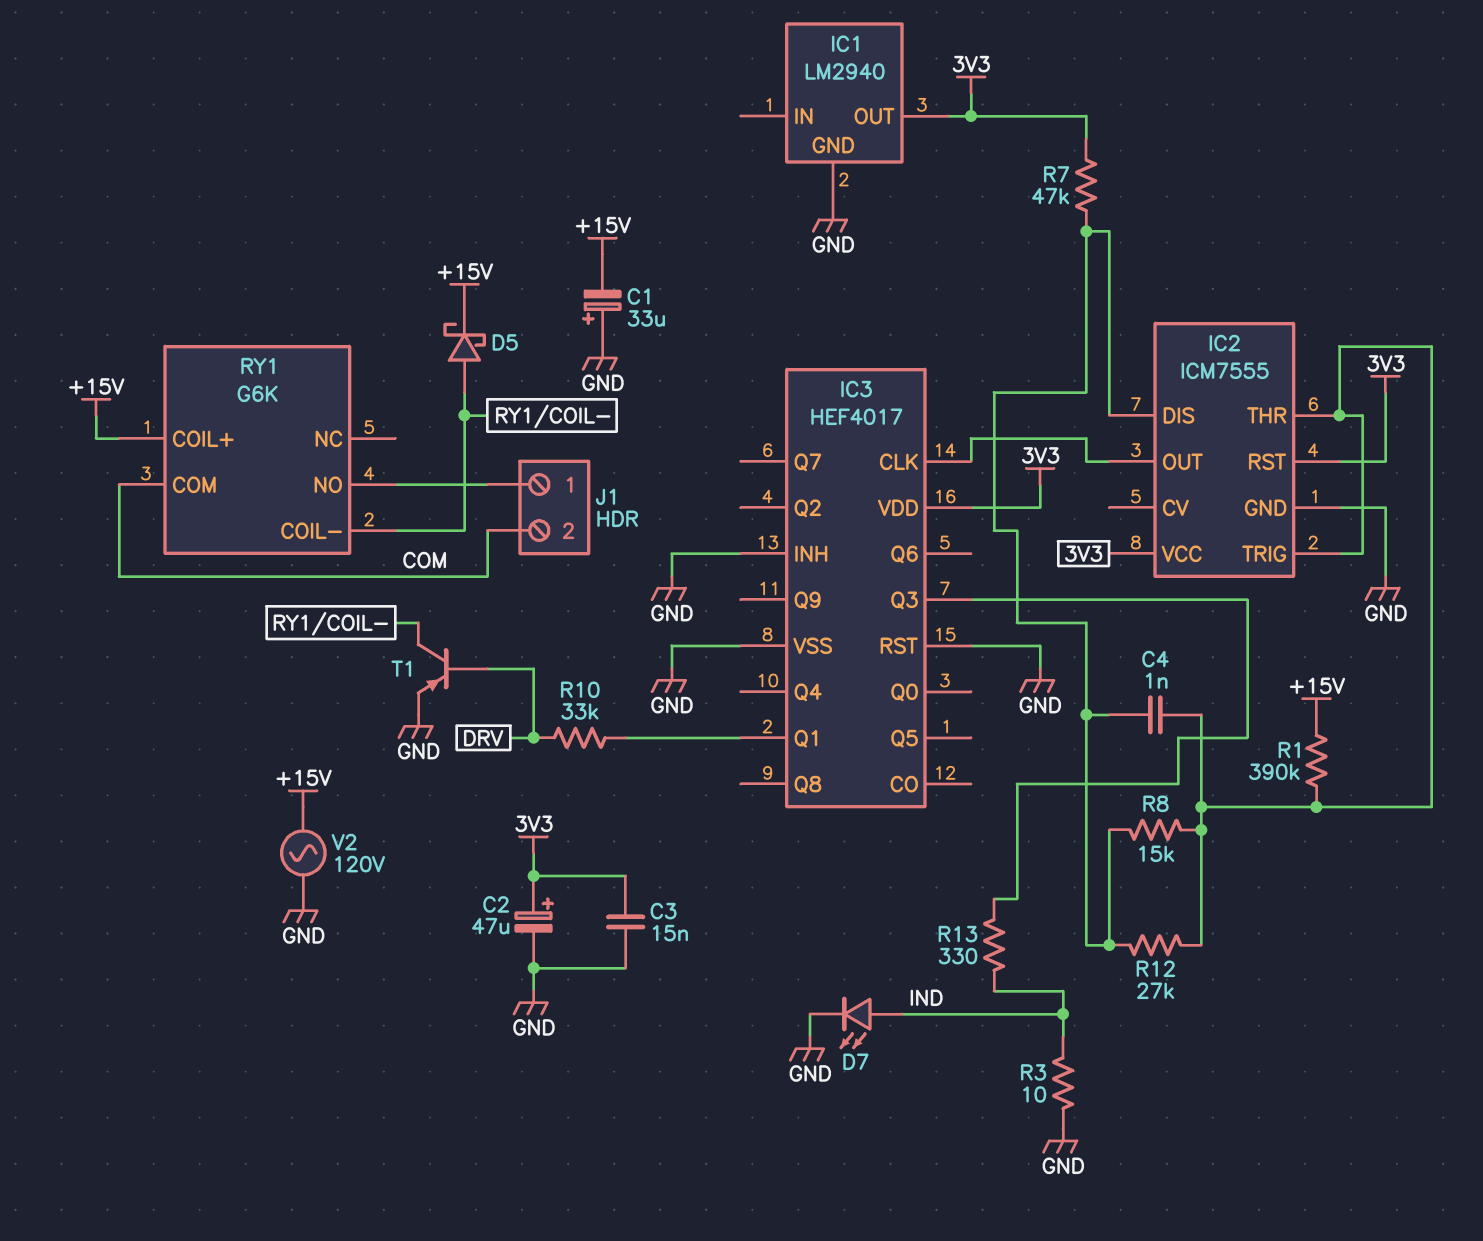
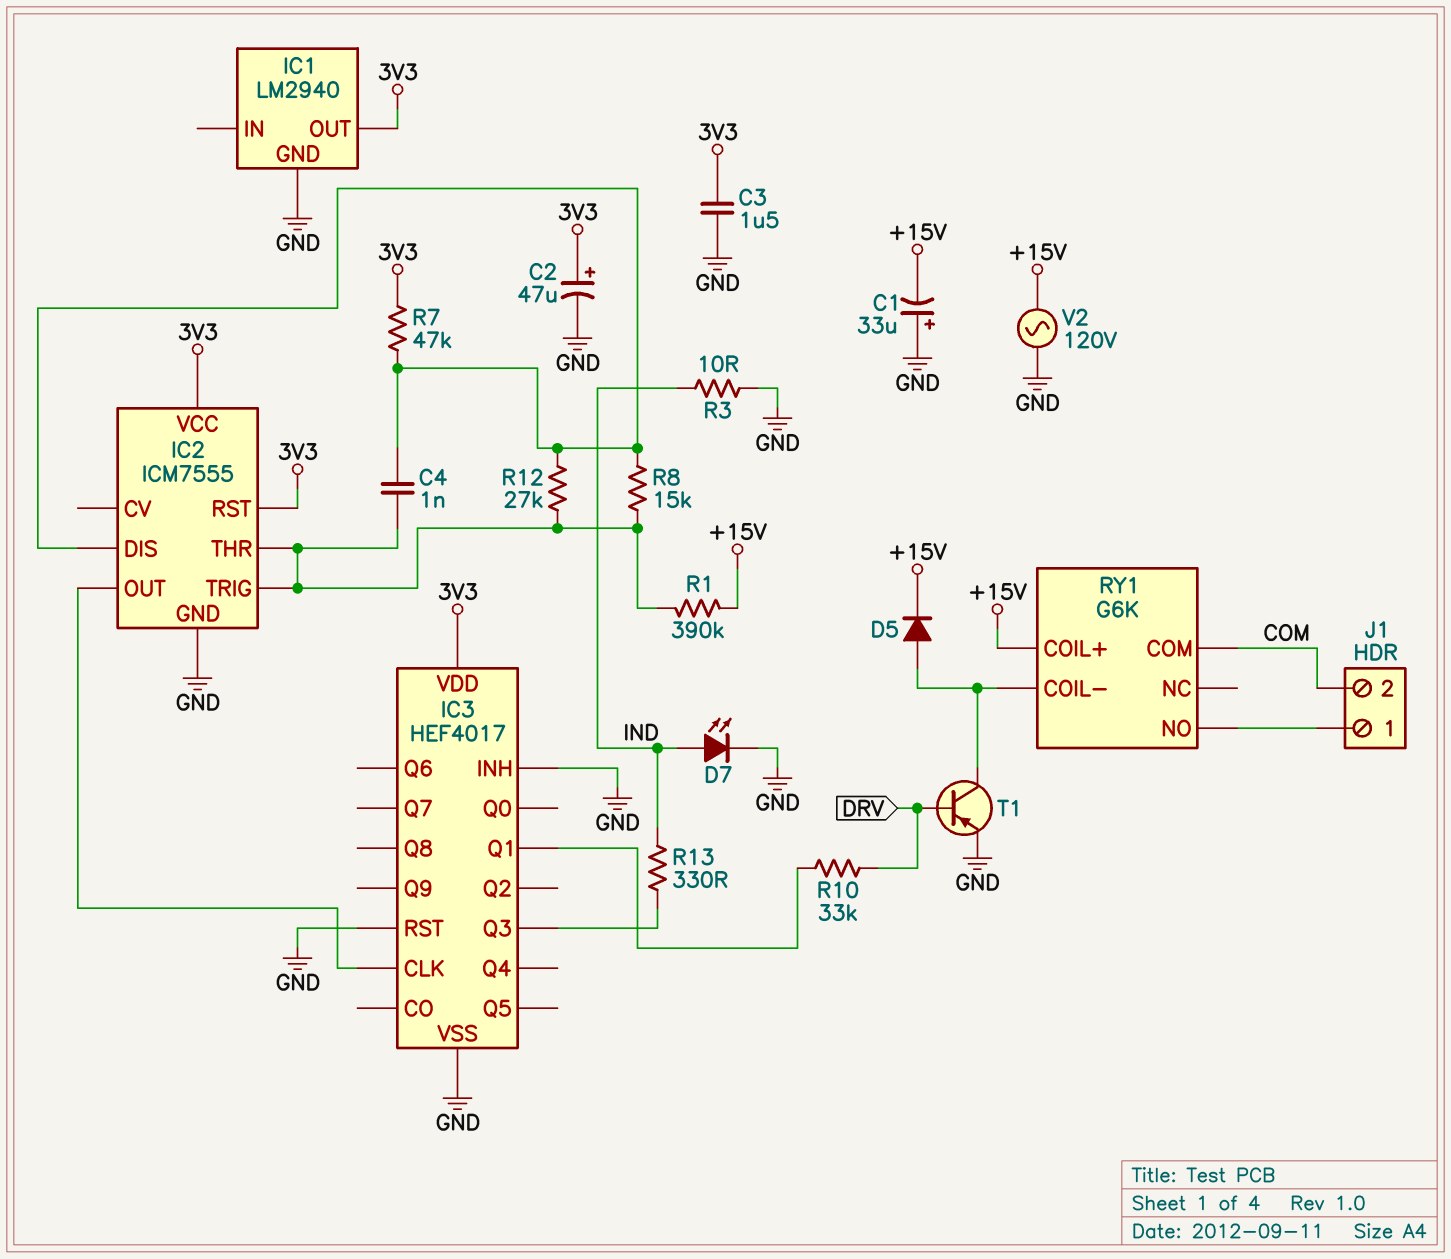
C3: 15nF (3V3, GND) -> 1.5uF (3V3, GND)
D5: schottky (A RY1/COIL-, K +15V) -> diode (A RY1/COIL-, K +15V)

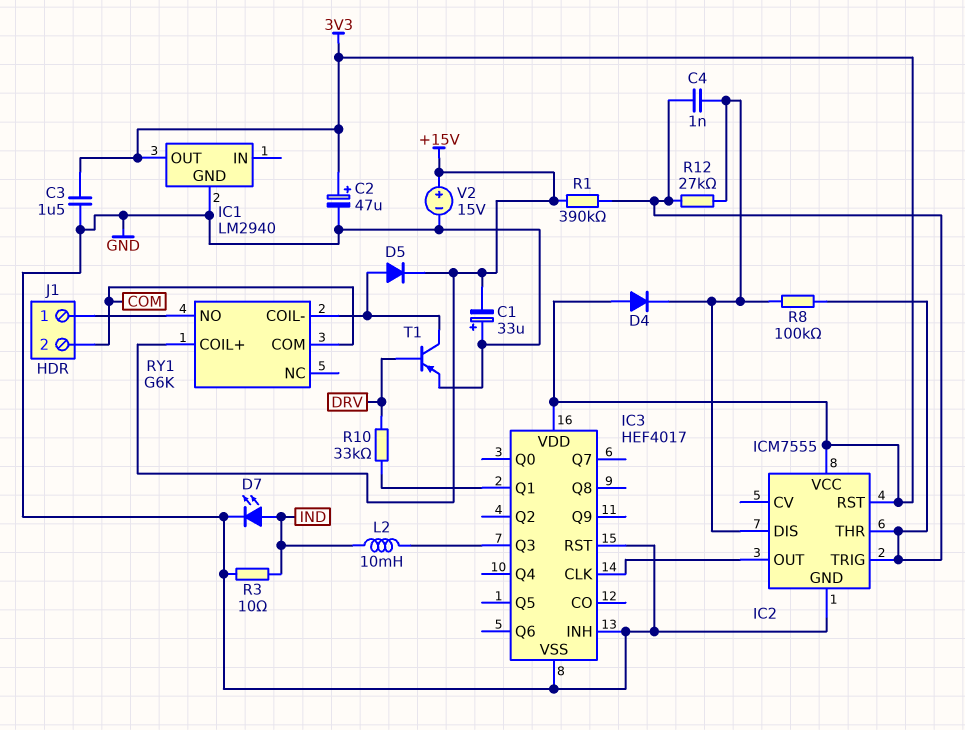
D4: none -> diode (A 3V3, K IC2/DIS)
L2: none -> 10mH (IC3/Q3, IND)
R7: 47k (3V3, IC2/DIS) -> none
R8: 15k (IC2/DIS, IC2/THR) -> 100k (IC2/DIS, IC2/THR)
R13: 330 (IC3/Q3, IND) -> none
V2: AC 120V (+15V, GND) -> 15V (plus +15V, minus GND)

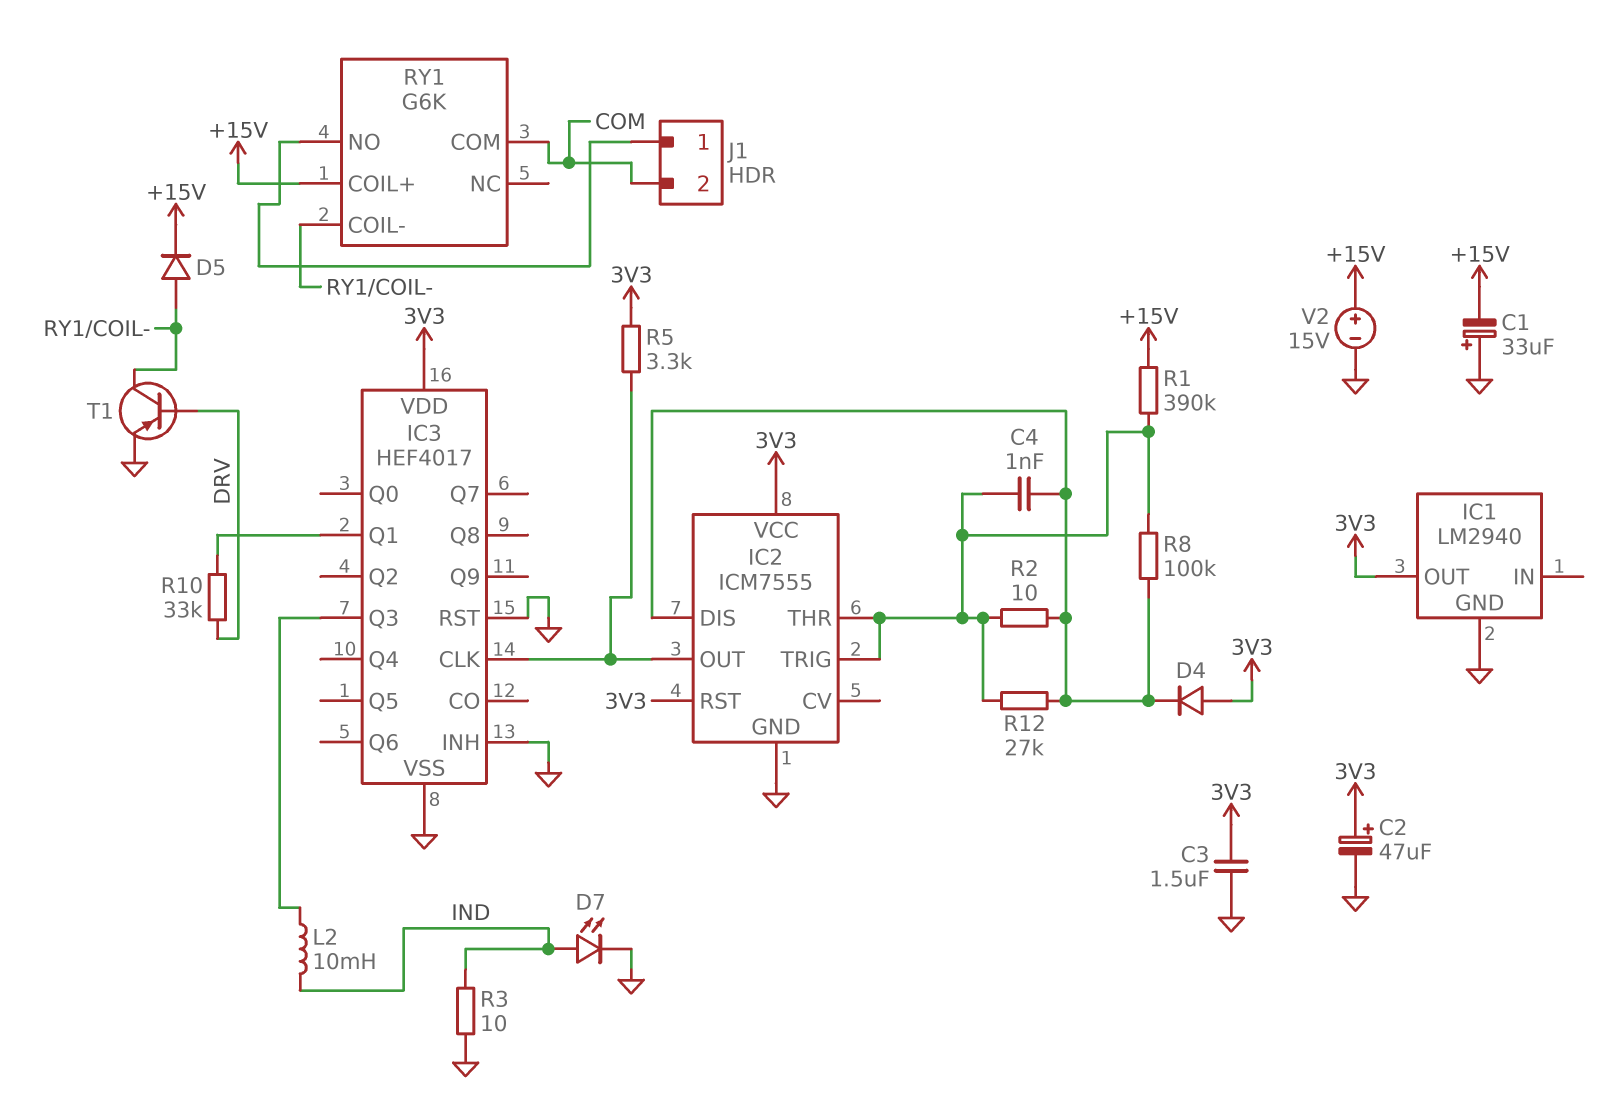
R2: none -> 10 (IC2/DIS, IC2/THR)
R5: none -> 3.3k (3V3, IC2/OUT)

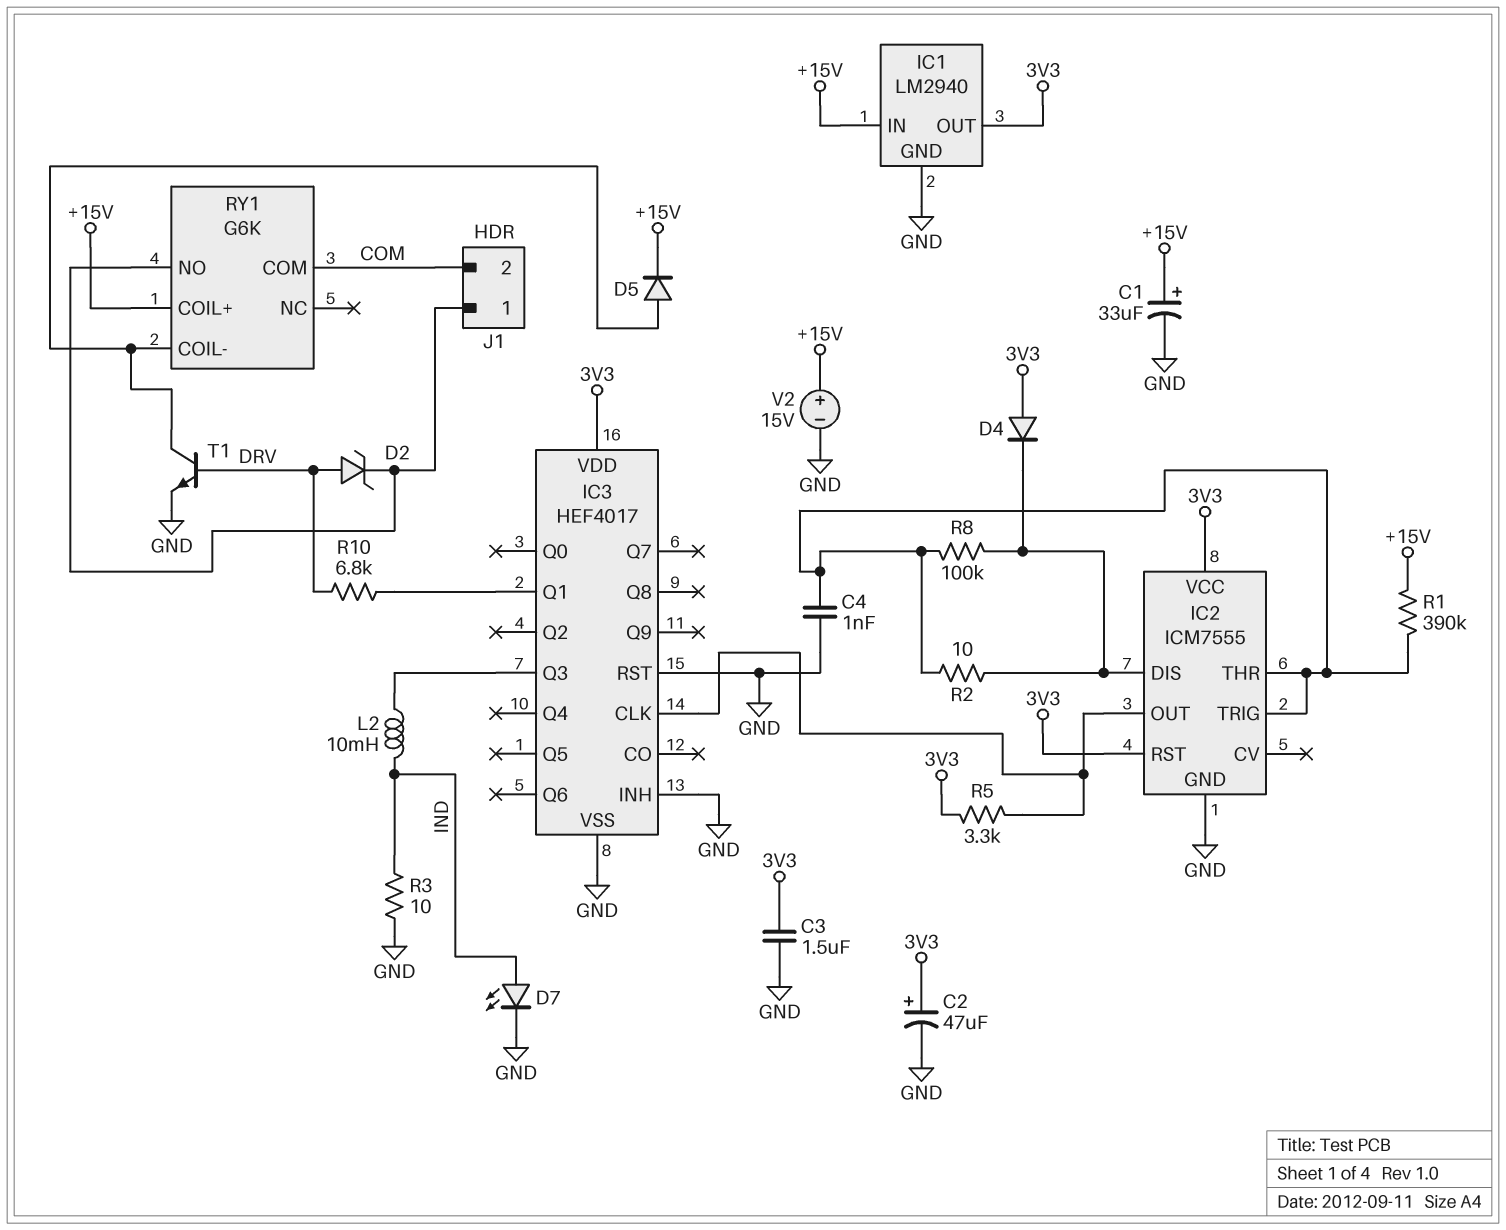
C1: 33uF (plus GND, minus +15V) -> 33uF (plus +15V, minus GND)
C4: 1nF (IC2/DIS, IC2/THR) -> 1nF (GND, IC2/THR)
D2: none -> zener (A DRV, K J1/1)
IC1 pin IN: none -> +15V
R10: 33k (DRV, IC3/Q1) -> 6.8k (DRV, IC3/Q1)
R12: 27k (IC2/DIS, IC2/THR) -> none
T1: PNP (B DRV, C RY1/COIL-, E GND) -> NPN (B DRV, C RY1/COIL-, E GND)

